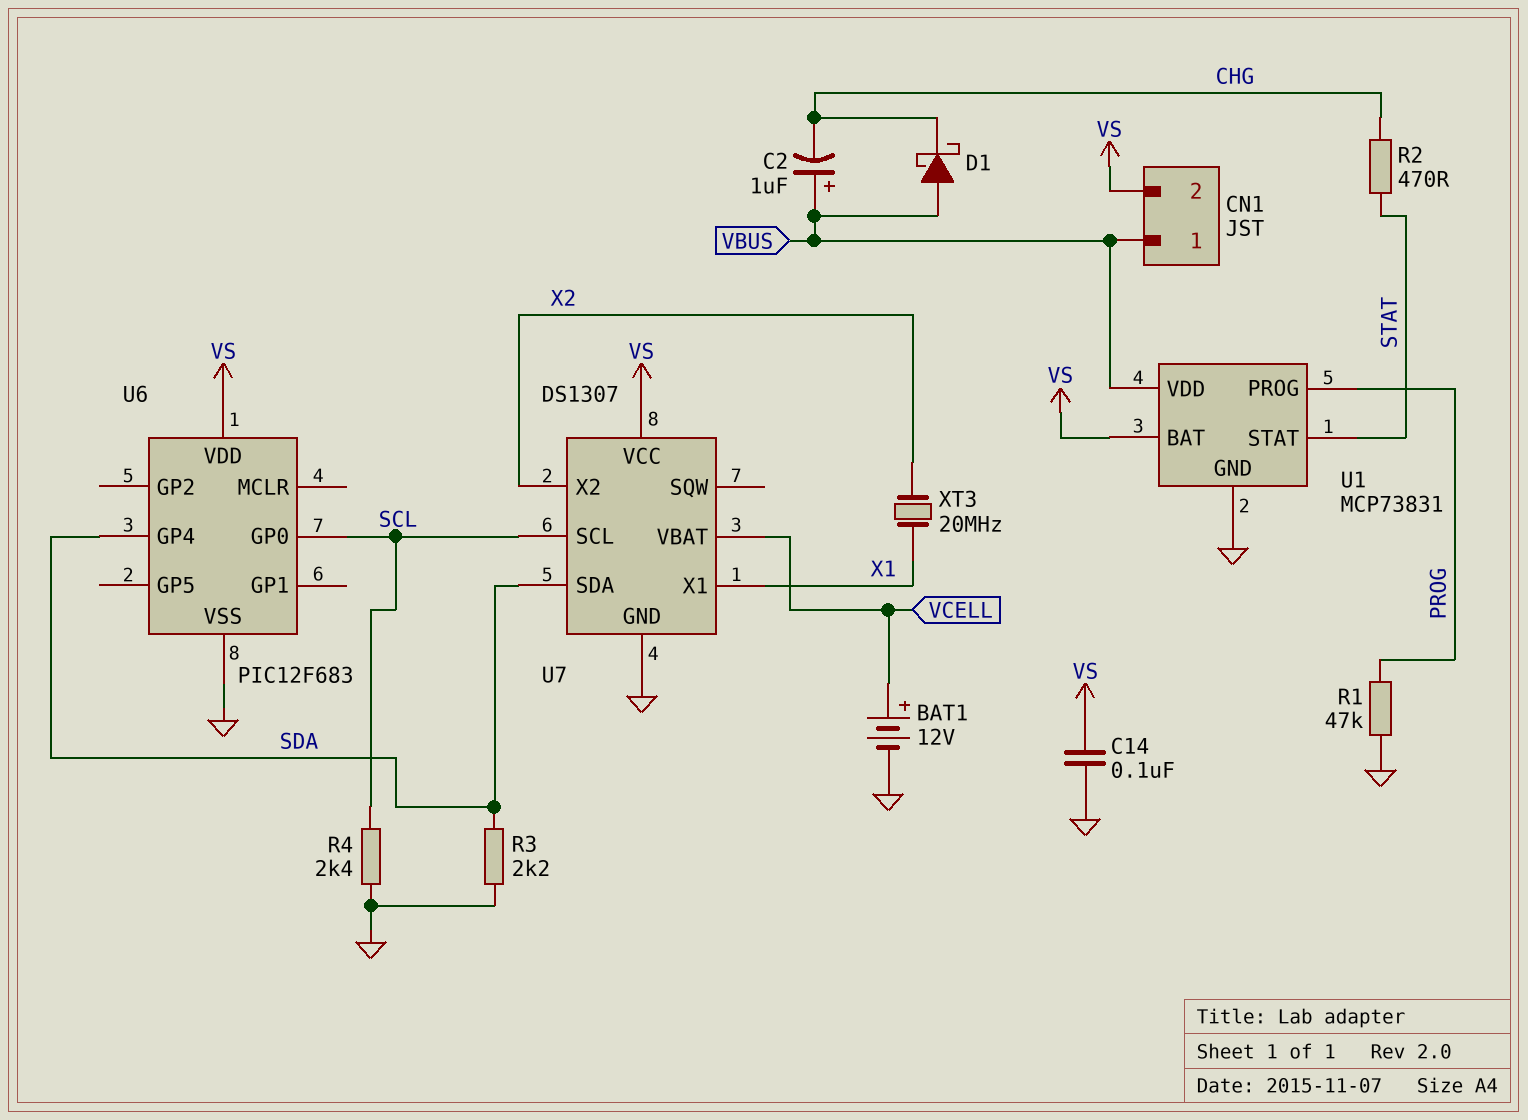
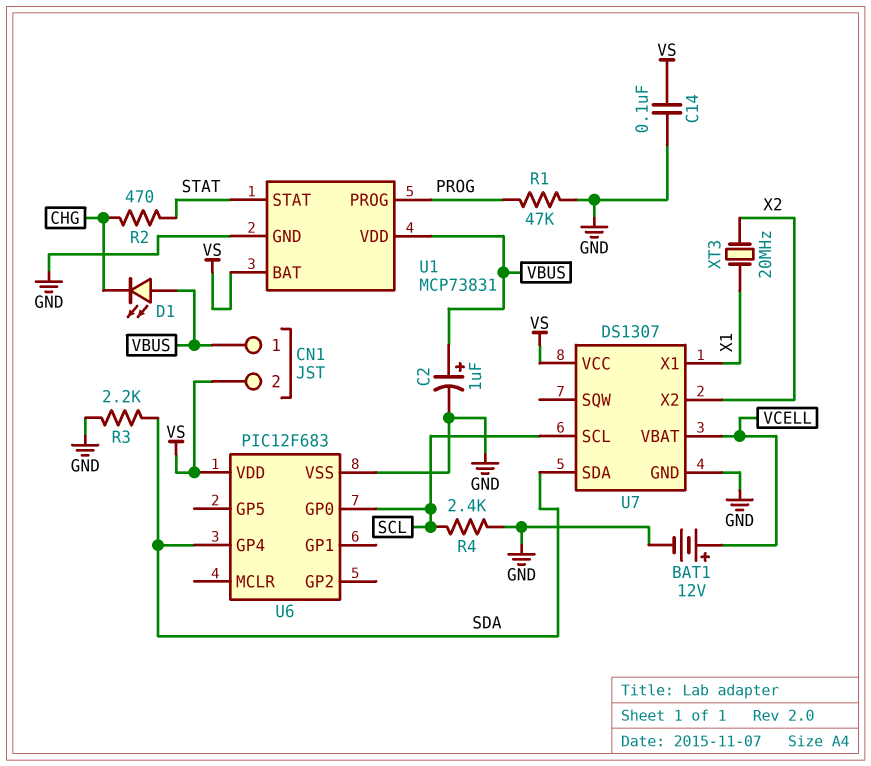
C2: 1uF (plus VBUS, minus CHG) -> 1uF (plus VBUS, minus GND)
D1: schottky (A VBUS, K CHG) -> LED (A VBUS, K CHG)

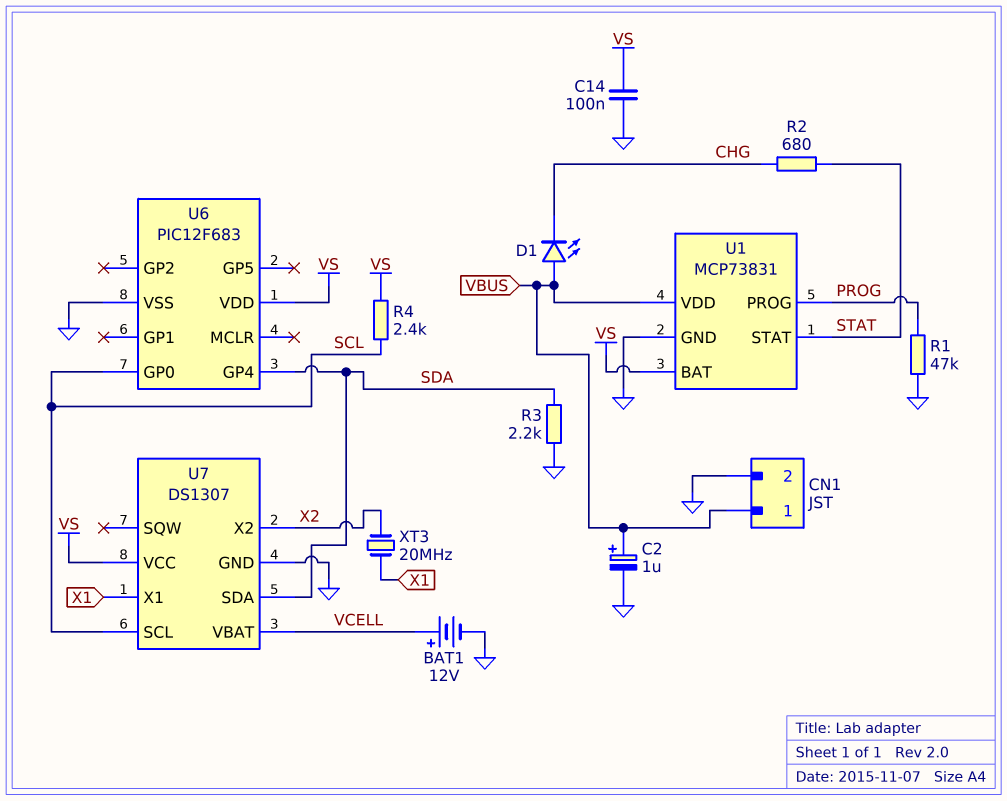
CN1 pin 2: VS -> GND
R2: 470 (CHG, STAT) -> 680 (CHG, STAT)
R4: 2.4k (GND, SCL) -> 2.4k (SCL, VS)

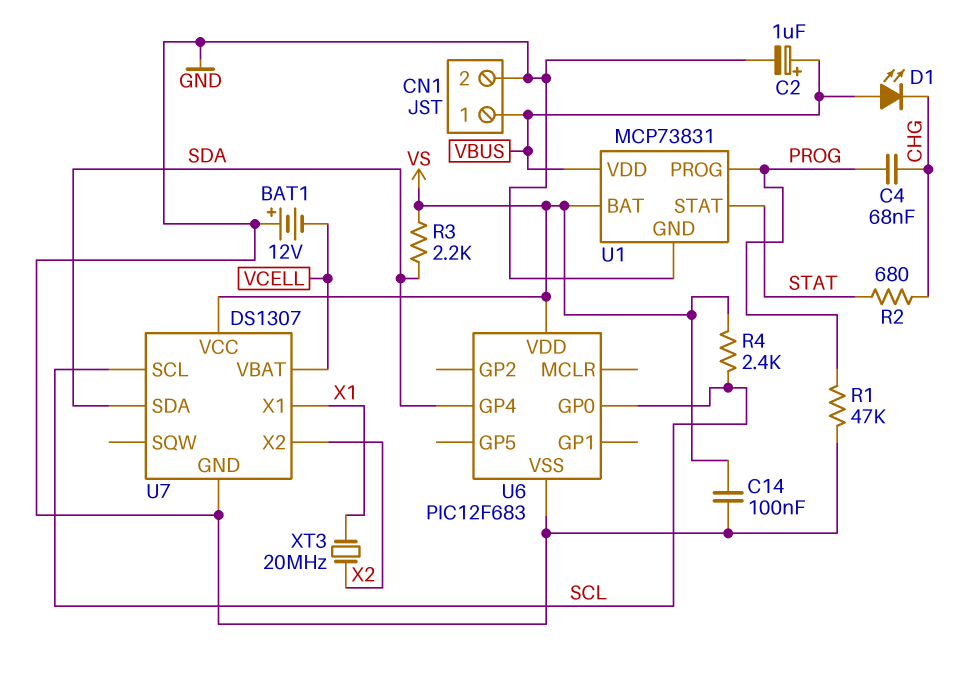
BAT1: 12V (plus VCELL, minus GND) -> 12V (plus GND, minus VCELL)
C4: none -> 68nF (CHG, PROG)
R3: 2.2k (GND, SDA) -> 2.2k (SDA, VS)

